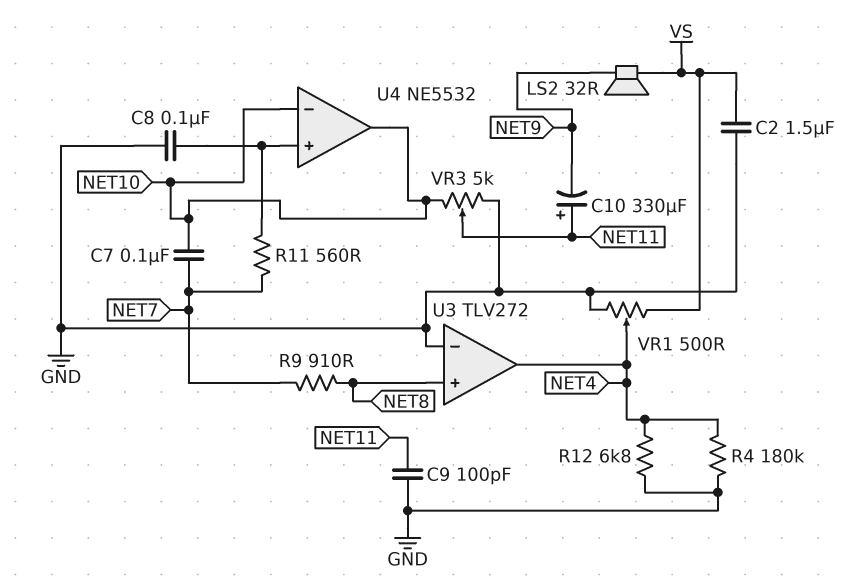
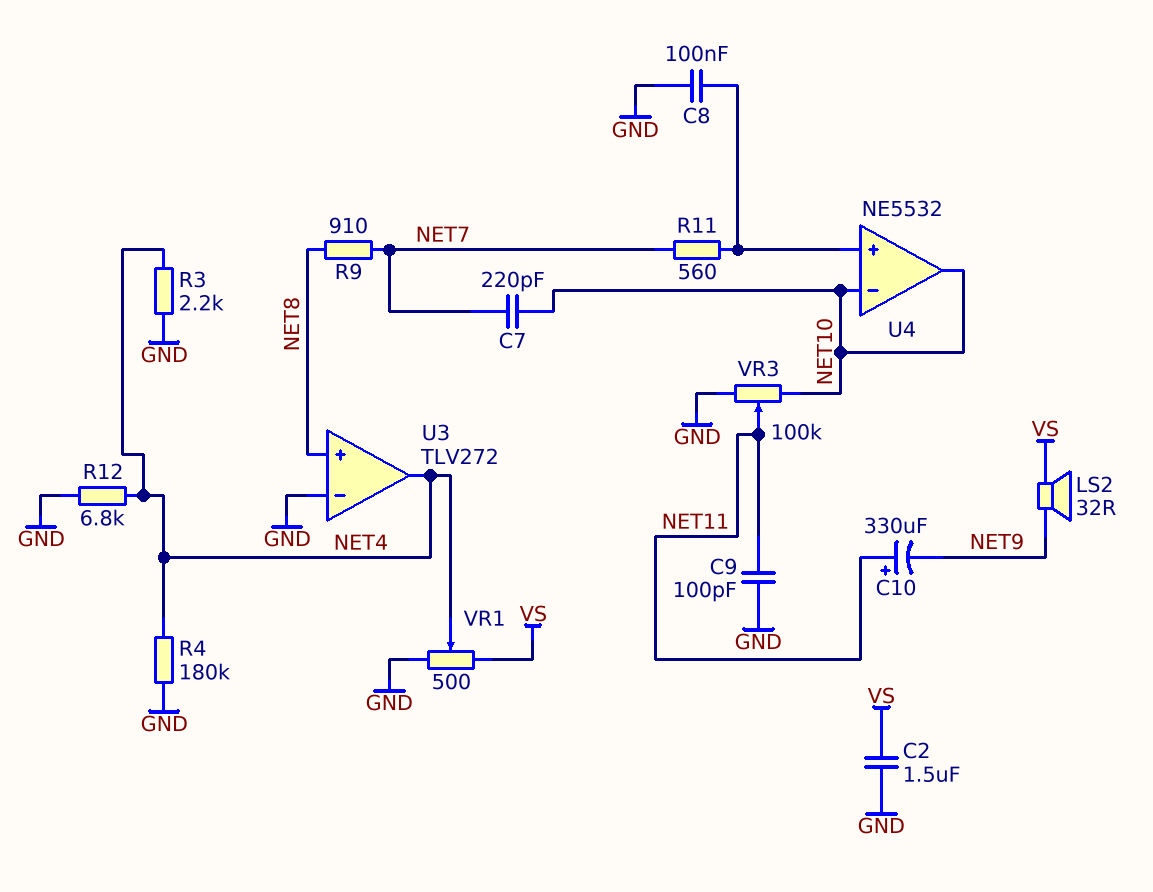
C7: 100nF (NET7, NET10) -> 220pF (NET7, NET10)
R3: none -> 2.2k (GND, NET4)
VR3: 5k (GND, NET10, wiper NET11) -> 100k (GND, NET10, wiper NET11)

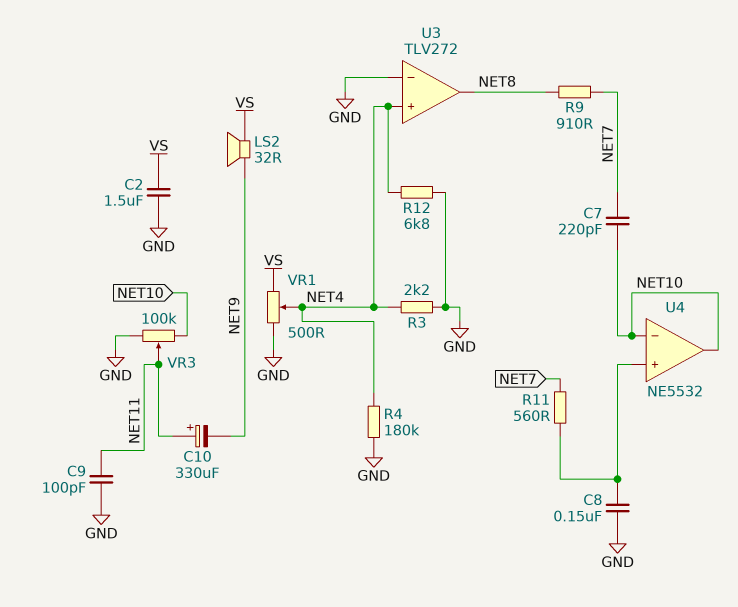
C8: 100nF (GND, U4/in+) -> 150nF (GND, U4/in+)
U3 pin in+: NET8 -> NET4
U3 pin out: NET4 -> NET8

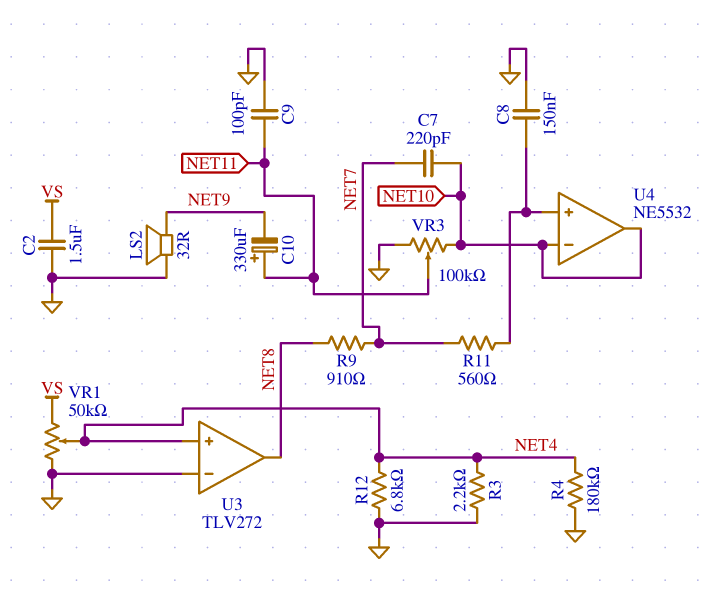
LS2: speaker 32R (NET9, VS) -> speaker 32R (GND, NET9)
VR1: 500 (GND, VS, wiper NET4) -> 50k (GND, VS, wiper NET4)

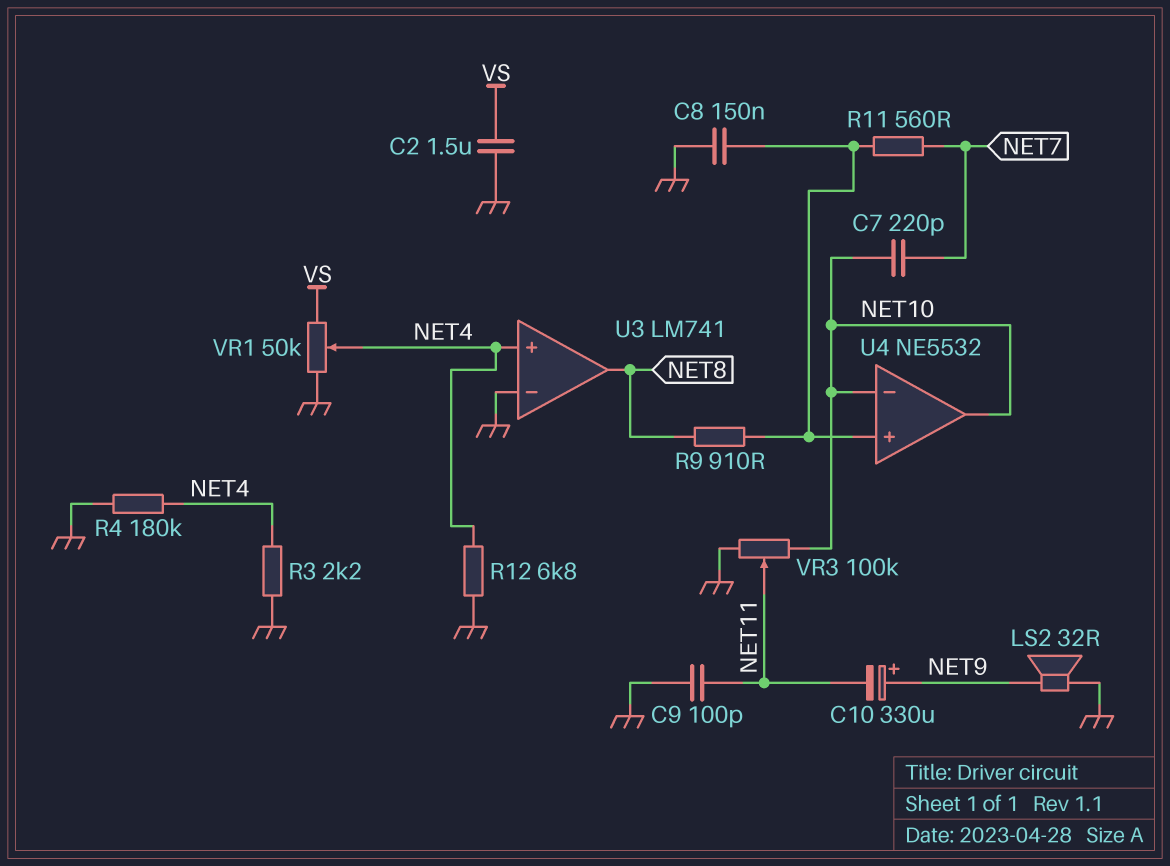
C10: 330uF (plus NET11, minus NET9) -> 330uF (plus NET9, minus NET11)
R9: 910 (NET7, NET8) -> 910 (NET8, U4/in+)
U3: TLV272 -> LM741

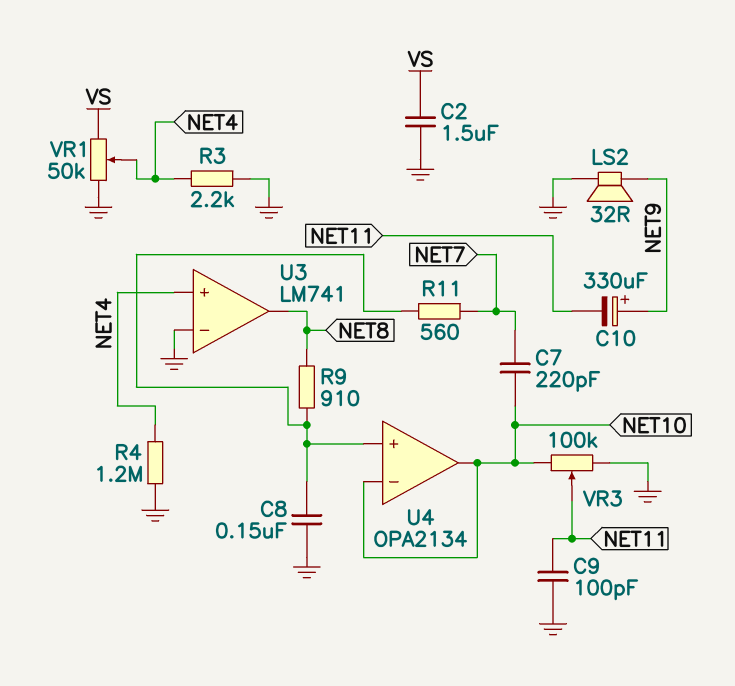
R4: 180k (GND, NET4) -> 1.2M (GND, NET4)
R12: 6.8k (GND, NET4) -> none
U4: NE5532 -> OPA2134

